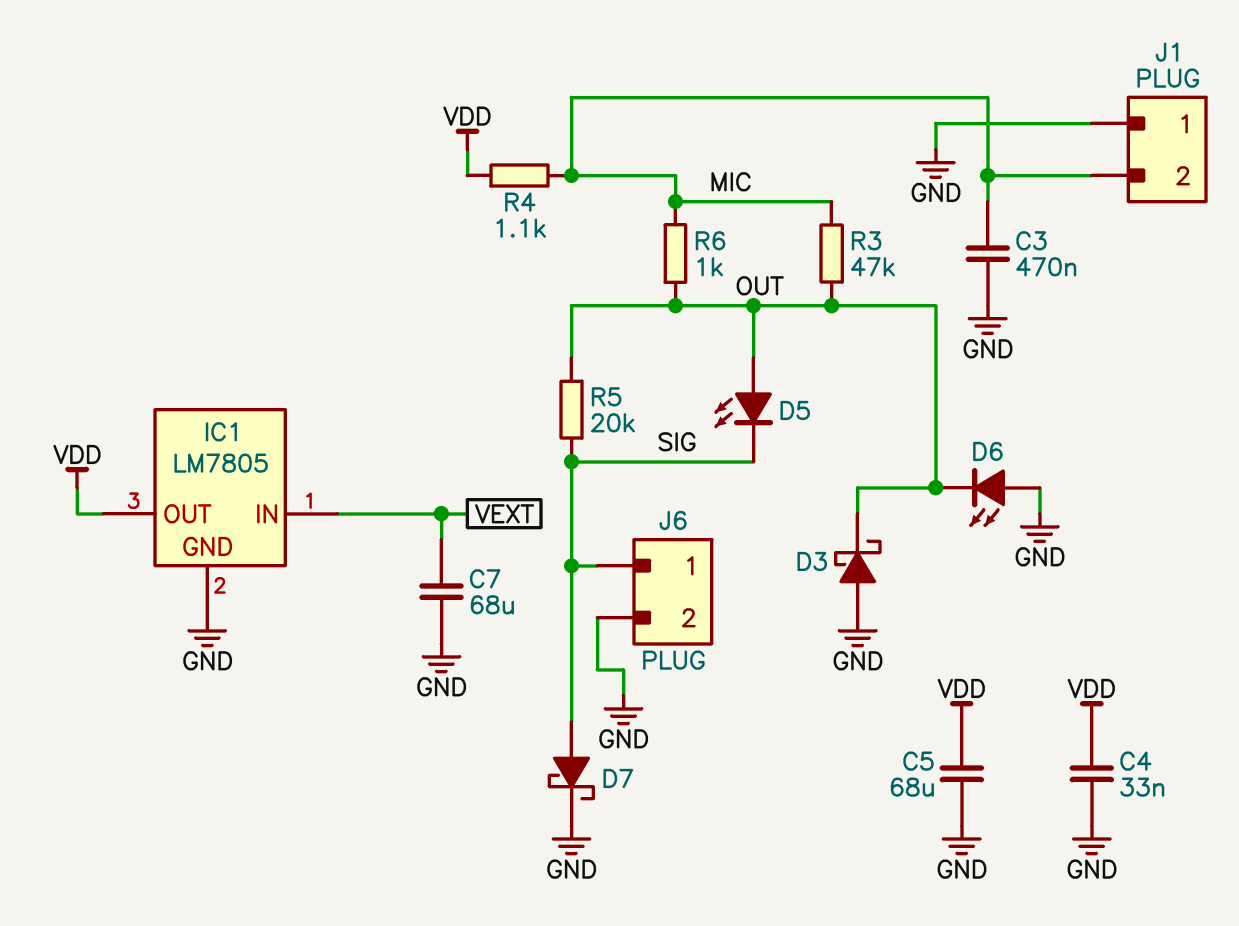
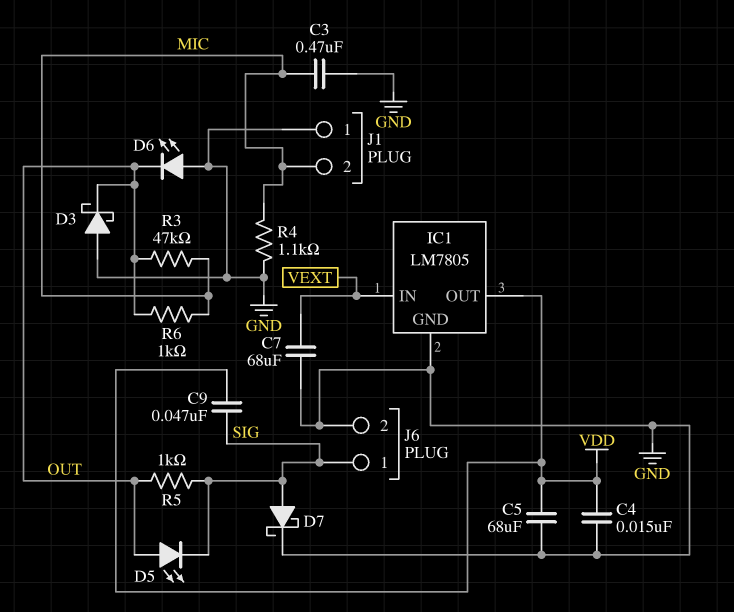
C4: 33nF (GND, VDD) -> 15nF (GND, VDD)
C9: none -> 47nF (SIG, VDD)
R4: 1.1k (MIC, VDD) -> 1.1k (GND, MIC)
R5: 20k (OUT, SIG) -> 1k (OUT, SIG)

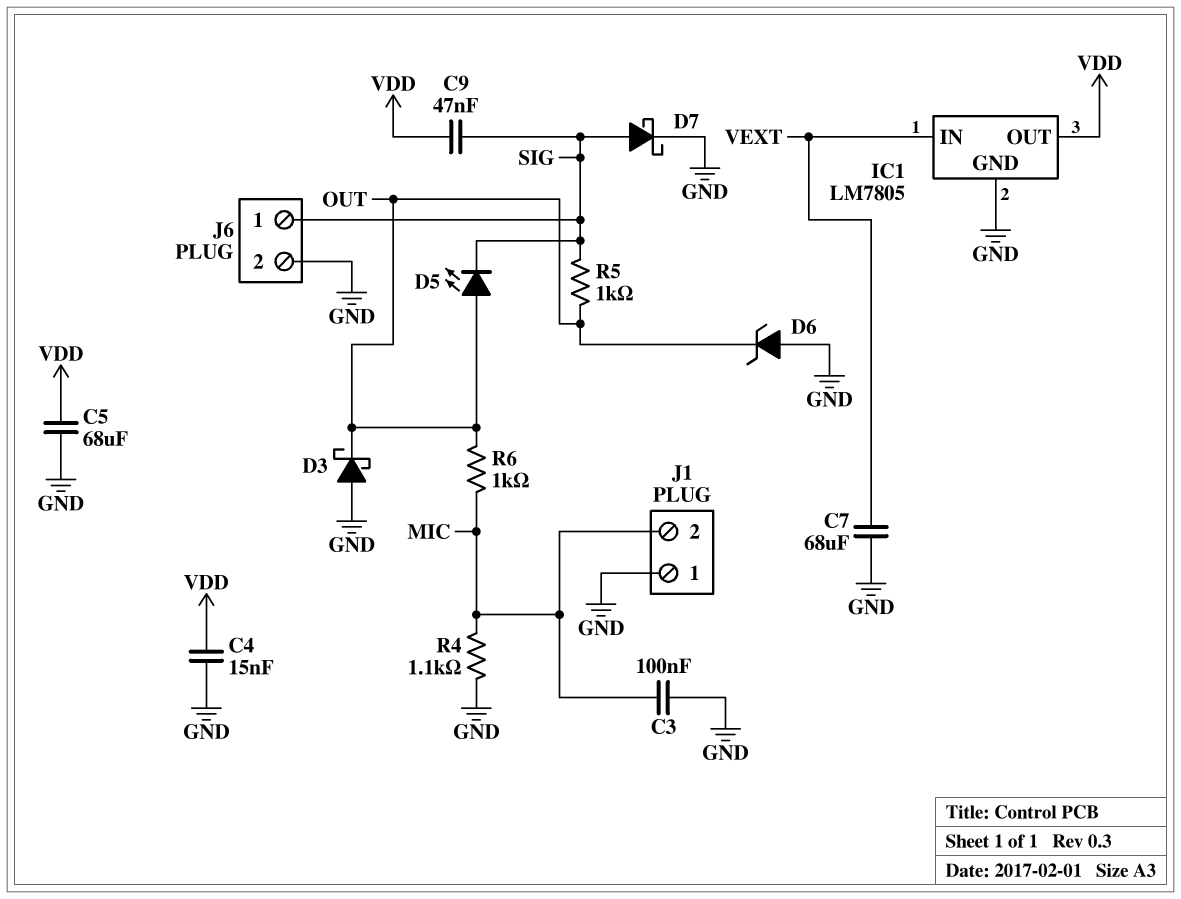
C3: 470nF (GND, MIC) -> 100nF (GND, MIC)
D6: LED (A GND, K OUT) -> zener (A GND, K OUT)
R3: 47k (MIC, OUT) -> none

